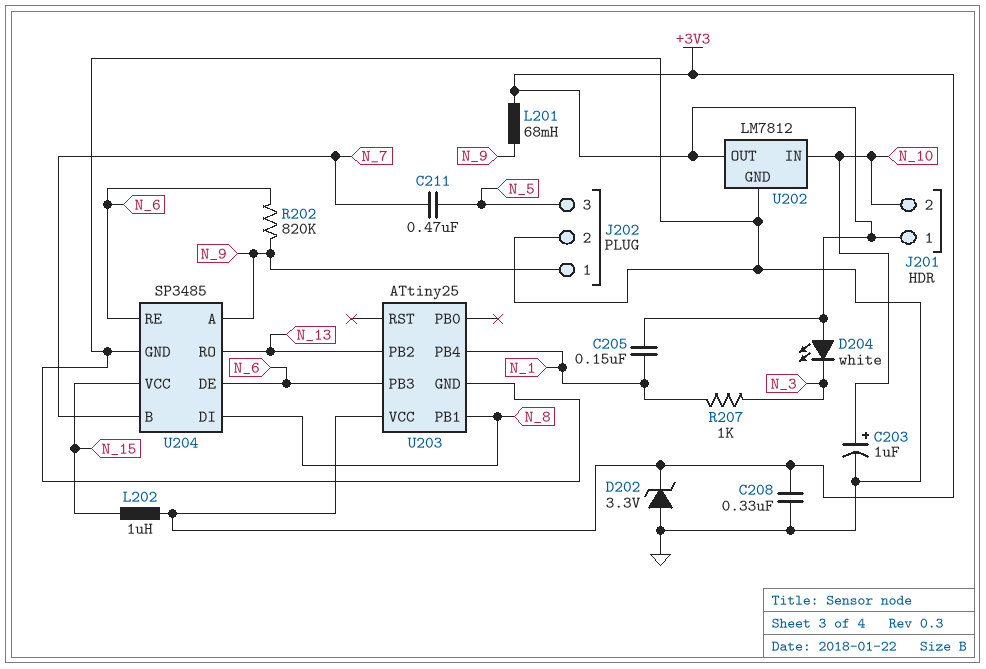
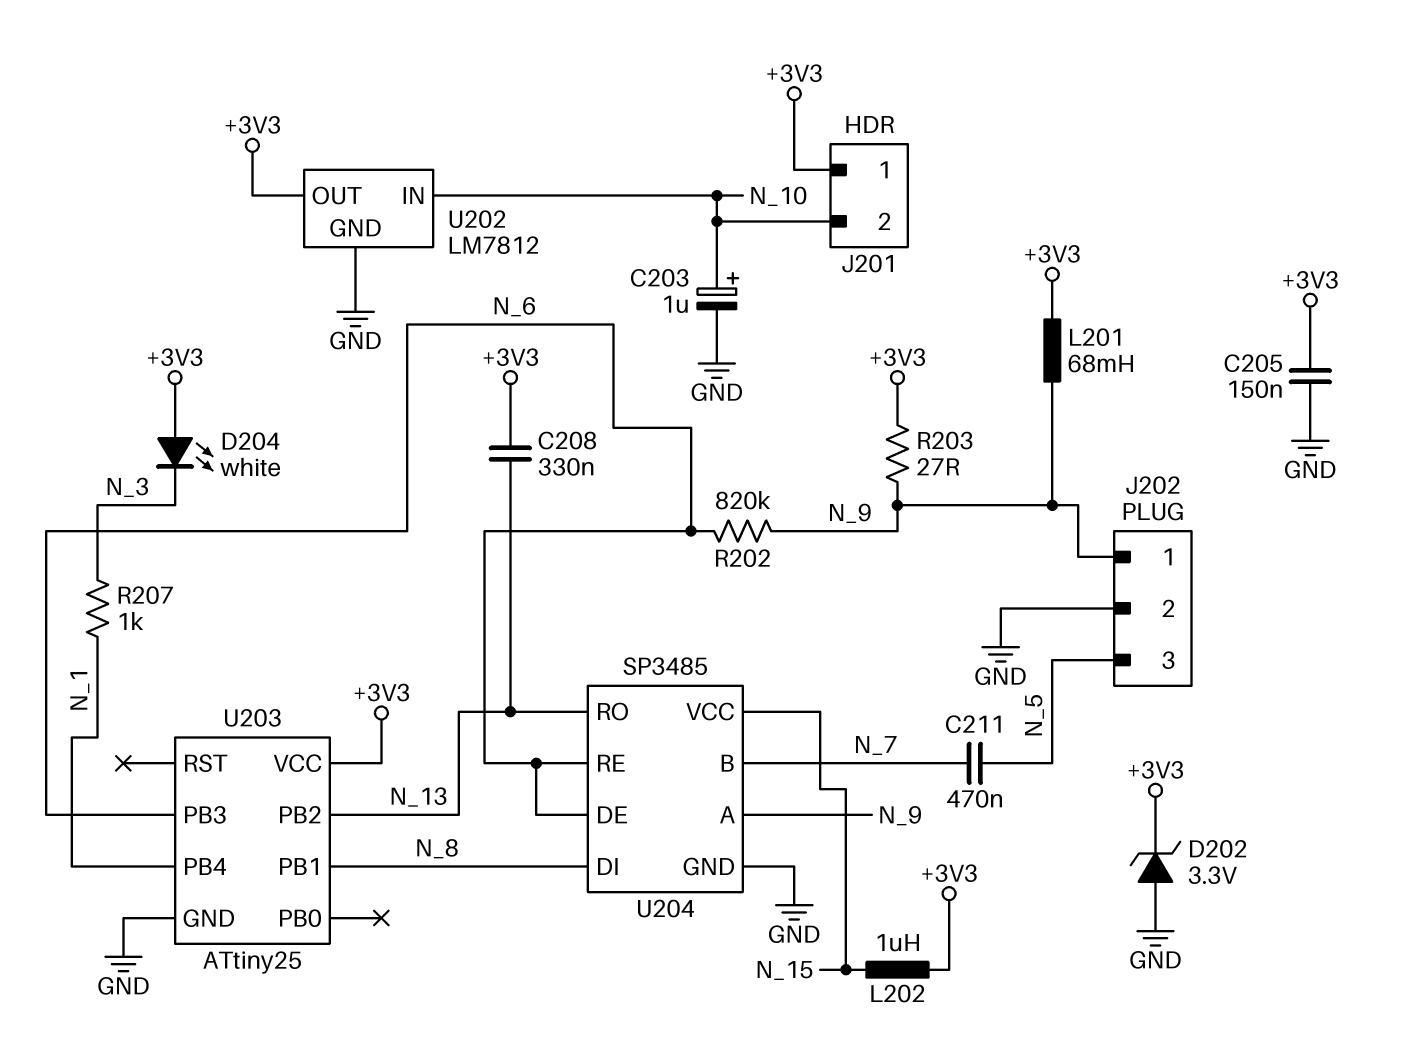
C205: 150nF (+3V3, N_1) -> 150nF (+3V3, GND)
C208: 330nF (+3V3, GND) -> 330nF (+3V3, N_13)
R203: none -> 27 (+3V3, N_9)

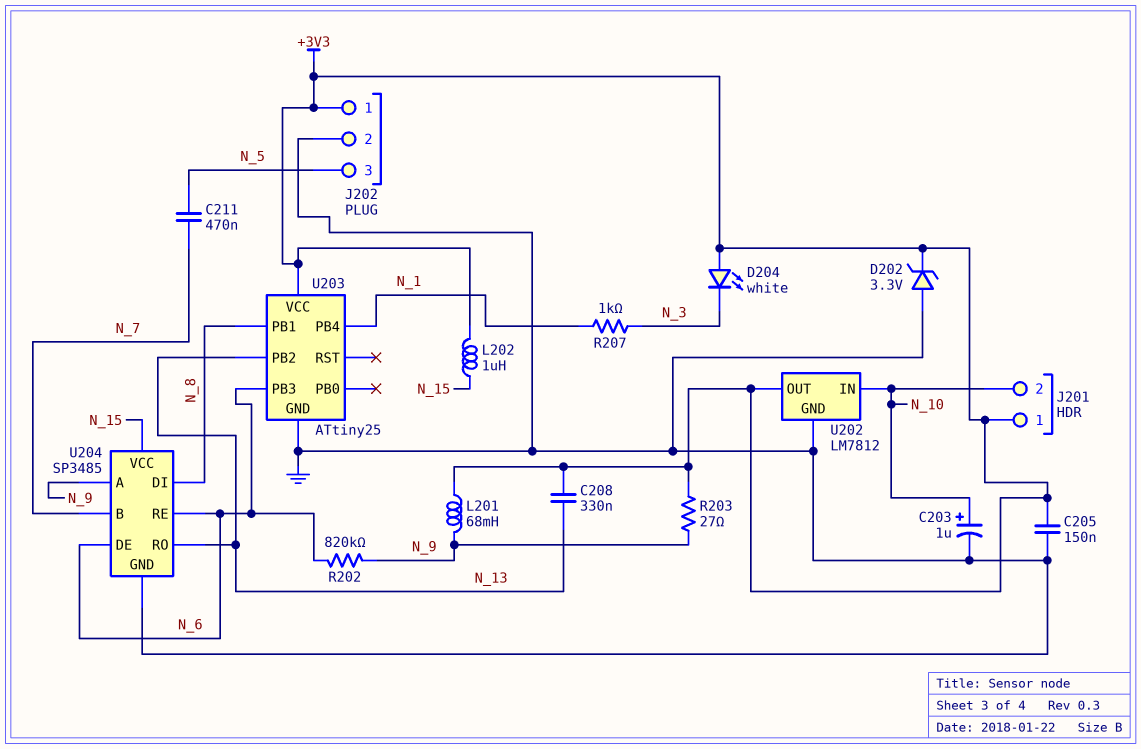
J202 pin 1: N_9 -> +3V3

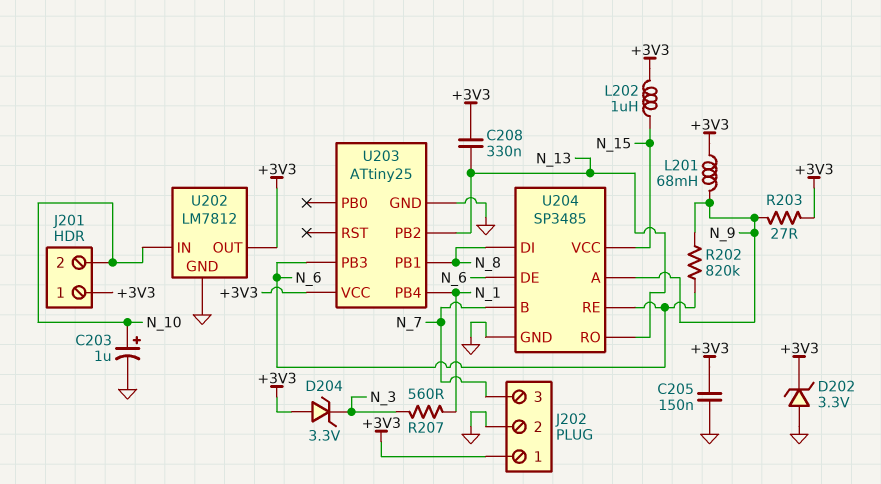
C211: 470nF (N_5, N_7) -> none
D204: LED white (A +3V3, K N_3) -> zener 3.3V (A +3V3, K N_3)
J202 pin 3: N_5 -> N_7
R207: 1k (N_1, N_3) -> 560 (N_1, N_3)

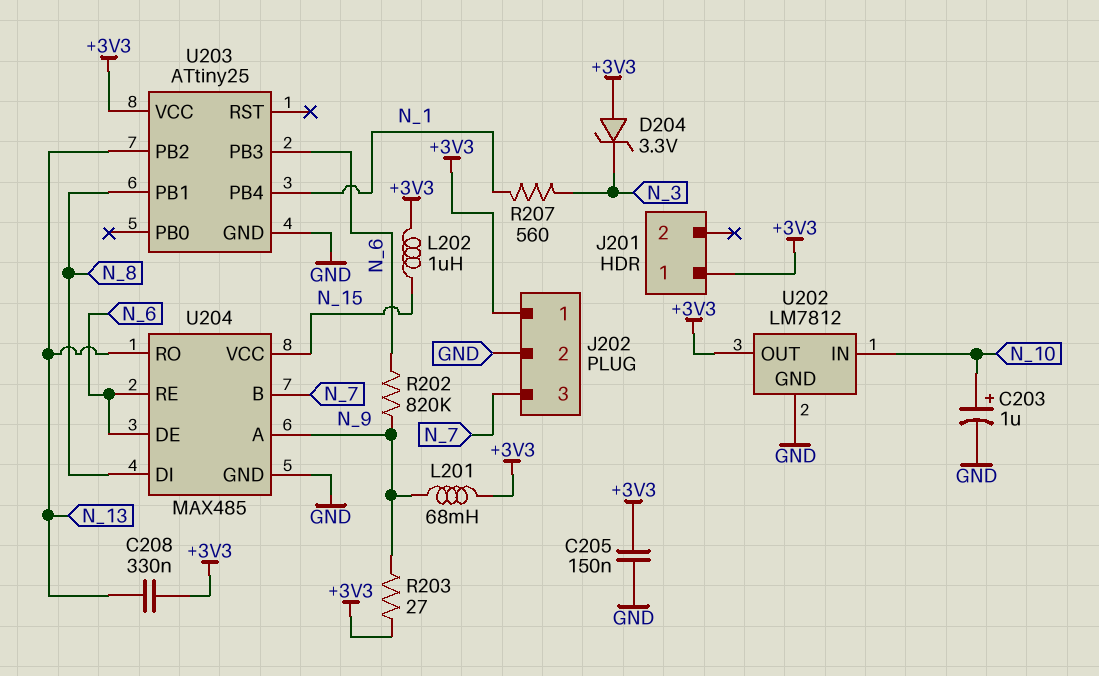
D202: zener 3.3V (A GND, K +3V3) -> none
J201 pin 2: N_10 -> none
U204: SP3485 -> MAX485

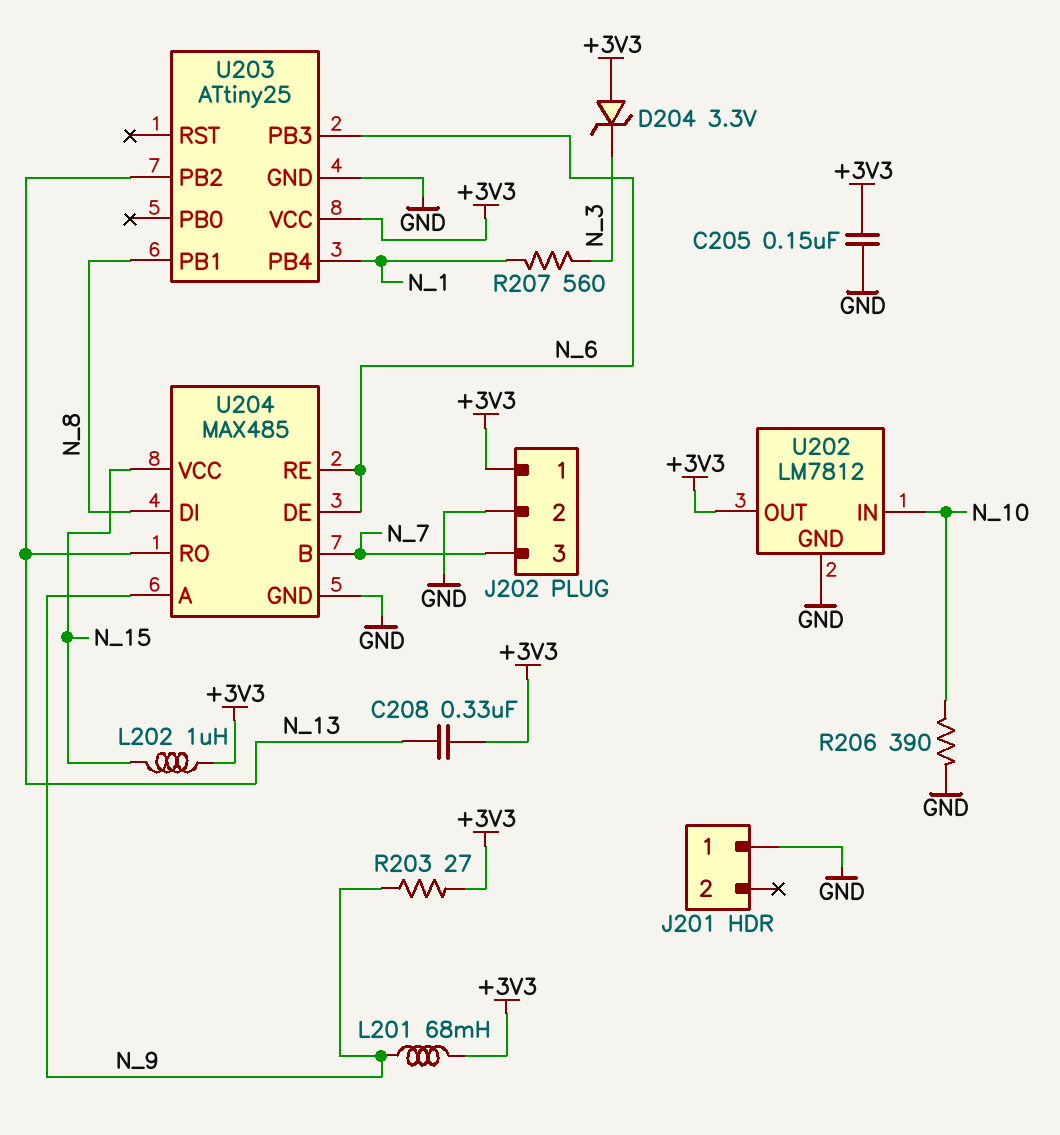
C203: 1uF (plus N_10, minus GND) -> none
J201 pin 1: +3V3 -> GND
R202: 820k (N_6, N_9) -> none
R206: none -> 390 (GND, N_10)

